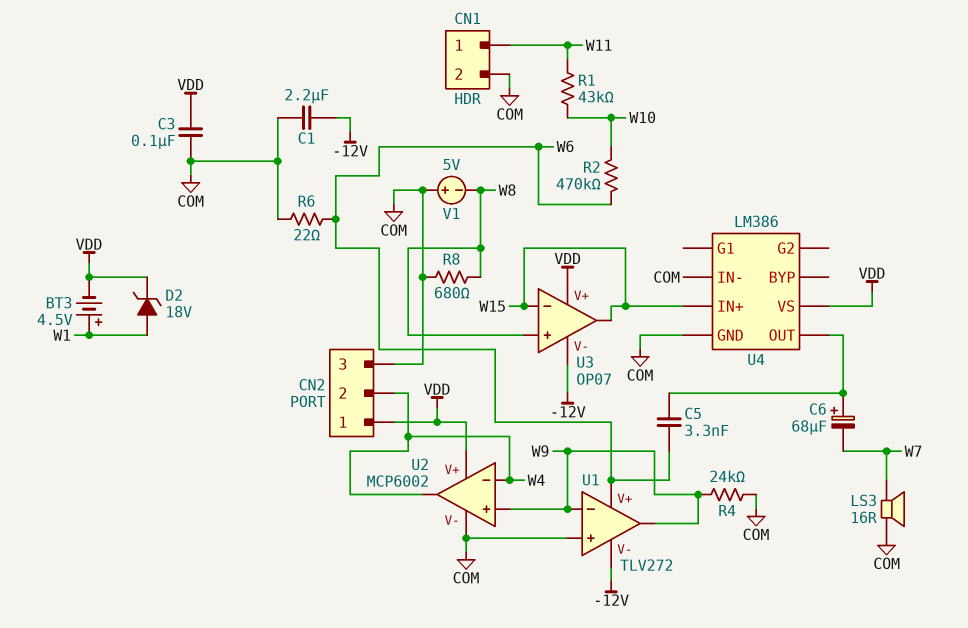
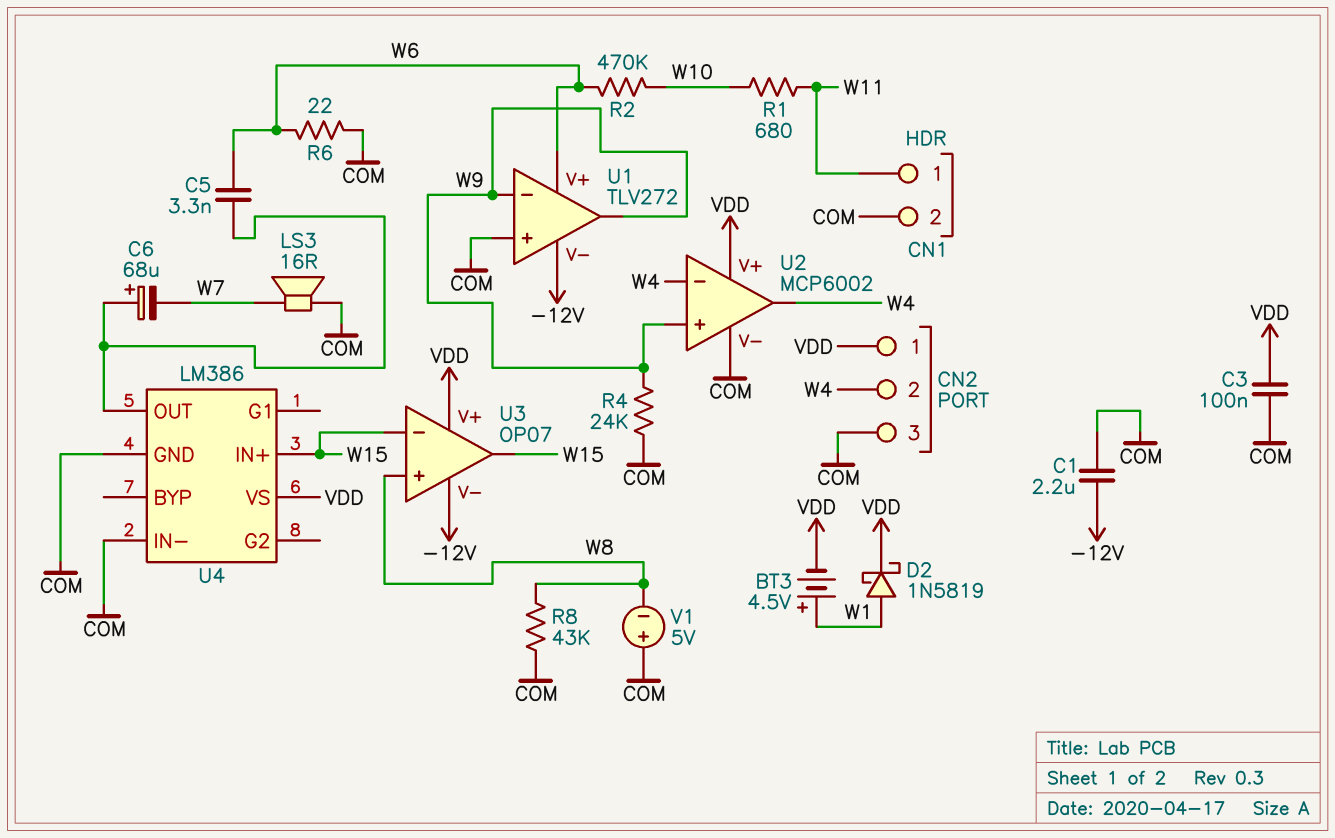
D2: zener 18V (A W1, K VDD) -> schottky 1N5819 (A W1, K VDD)
R1: 43k (W10, W11) -> 680 (W10, W11)
R8: 680 (COM, W8) -> 43k (COM, W8)

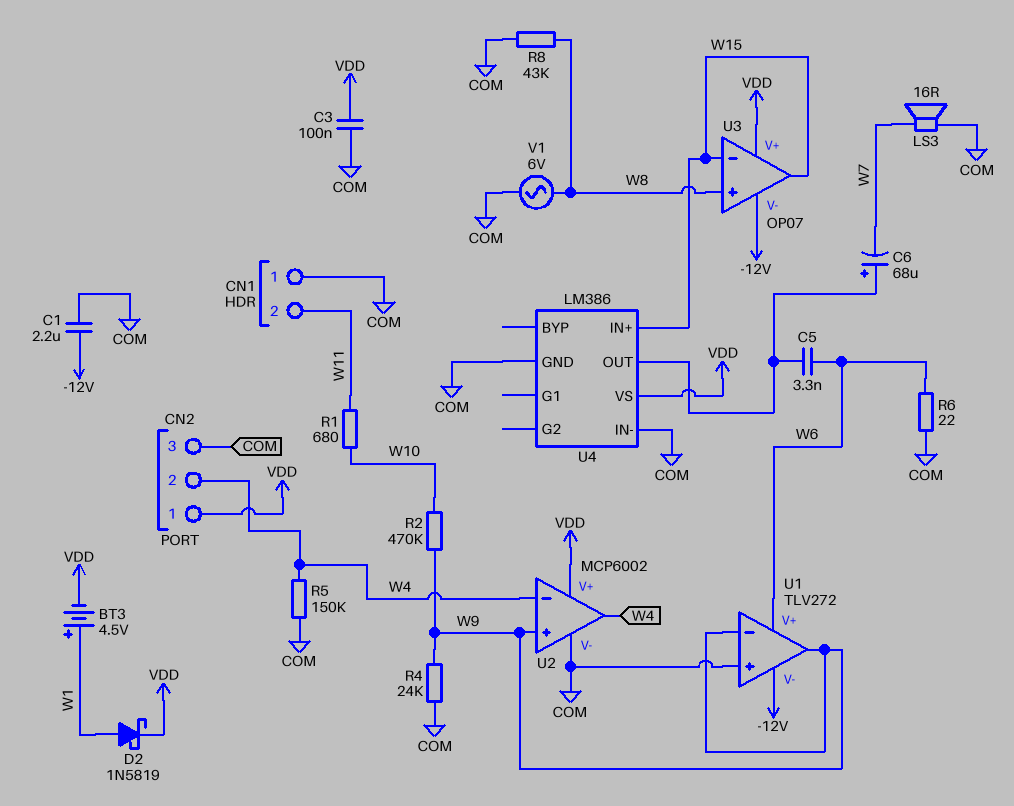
CN1 pin 1: W11 -> COM
CN1 pin 2: COM -> W11
R2: 470k (W6, W10) -> 470k (W9, W10)
R5: none -> 150k (COM, W4)
V1: 5V (plus COM, minus W8) -> AC 6V (COM, W8)

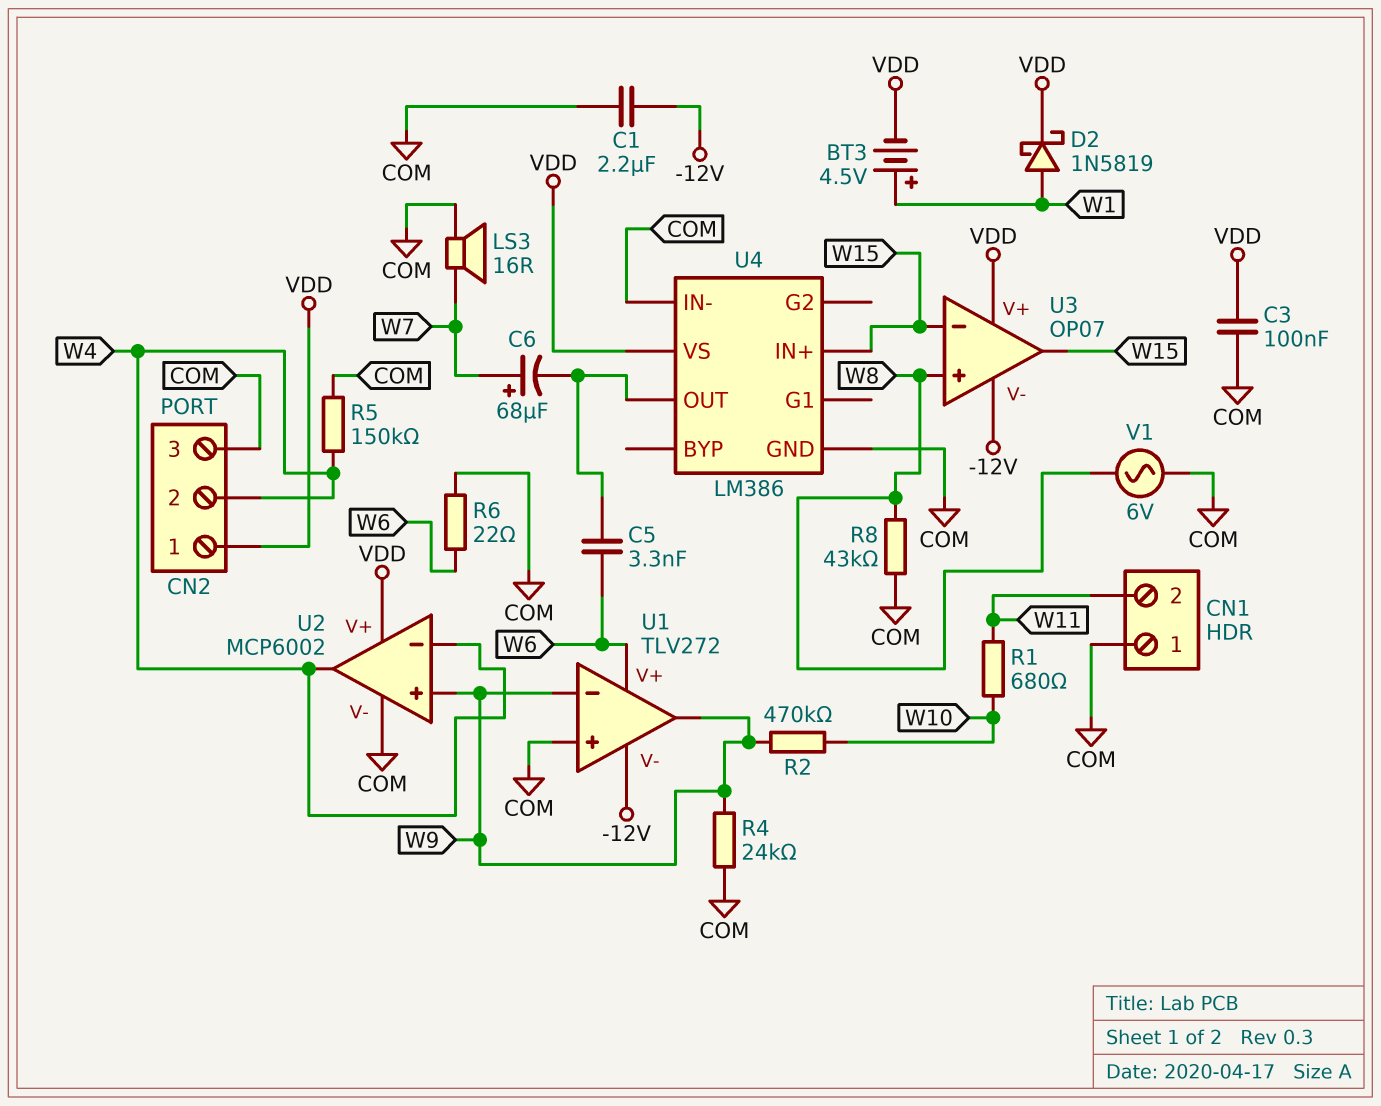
C6: 68uF (plus U4/OUT, minus W7) -> 68uF (plus W7, minus U4/OUT)

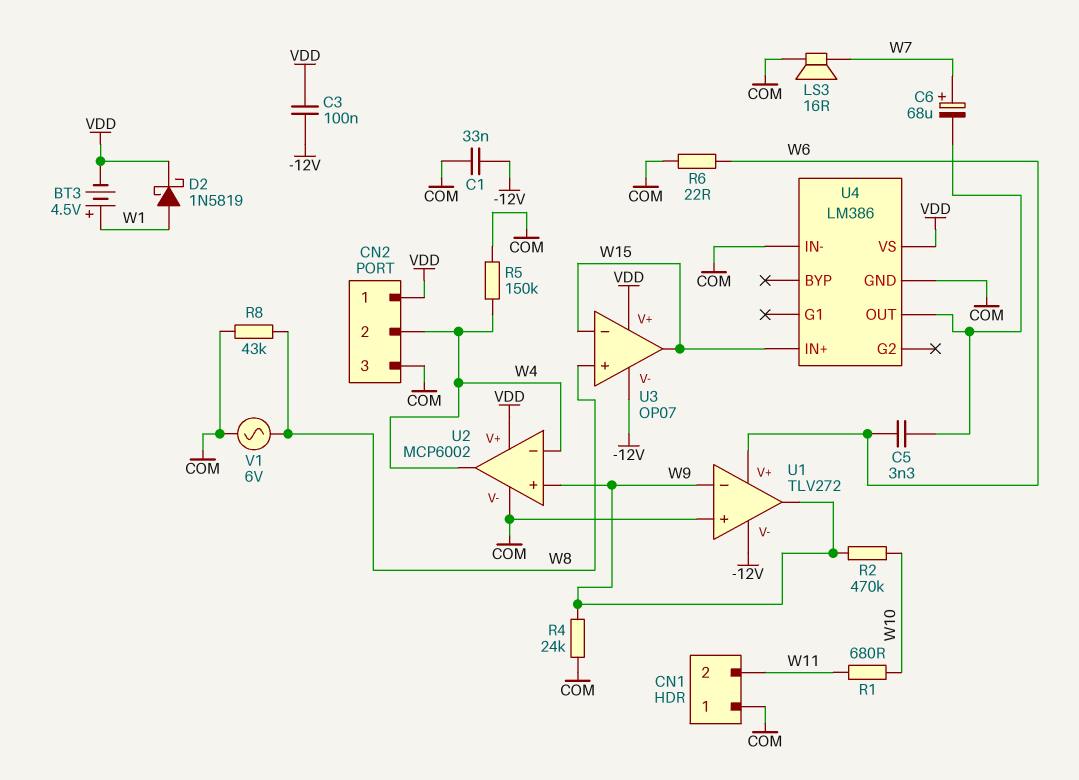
C1: 2.2uF (-12V, COM) -> 33nF (-12V, COM)
C3: 100nF (COM, VDD) -> 100nF (-12V, VDD)

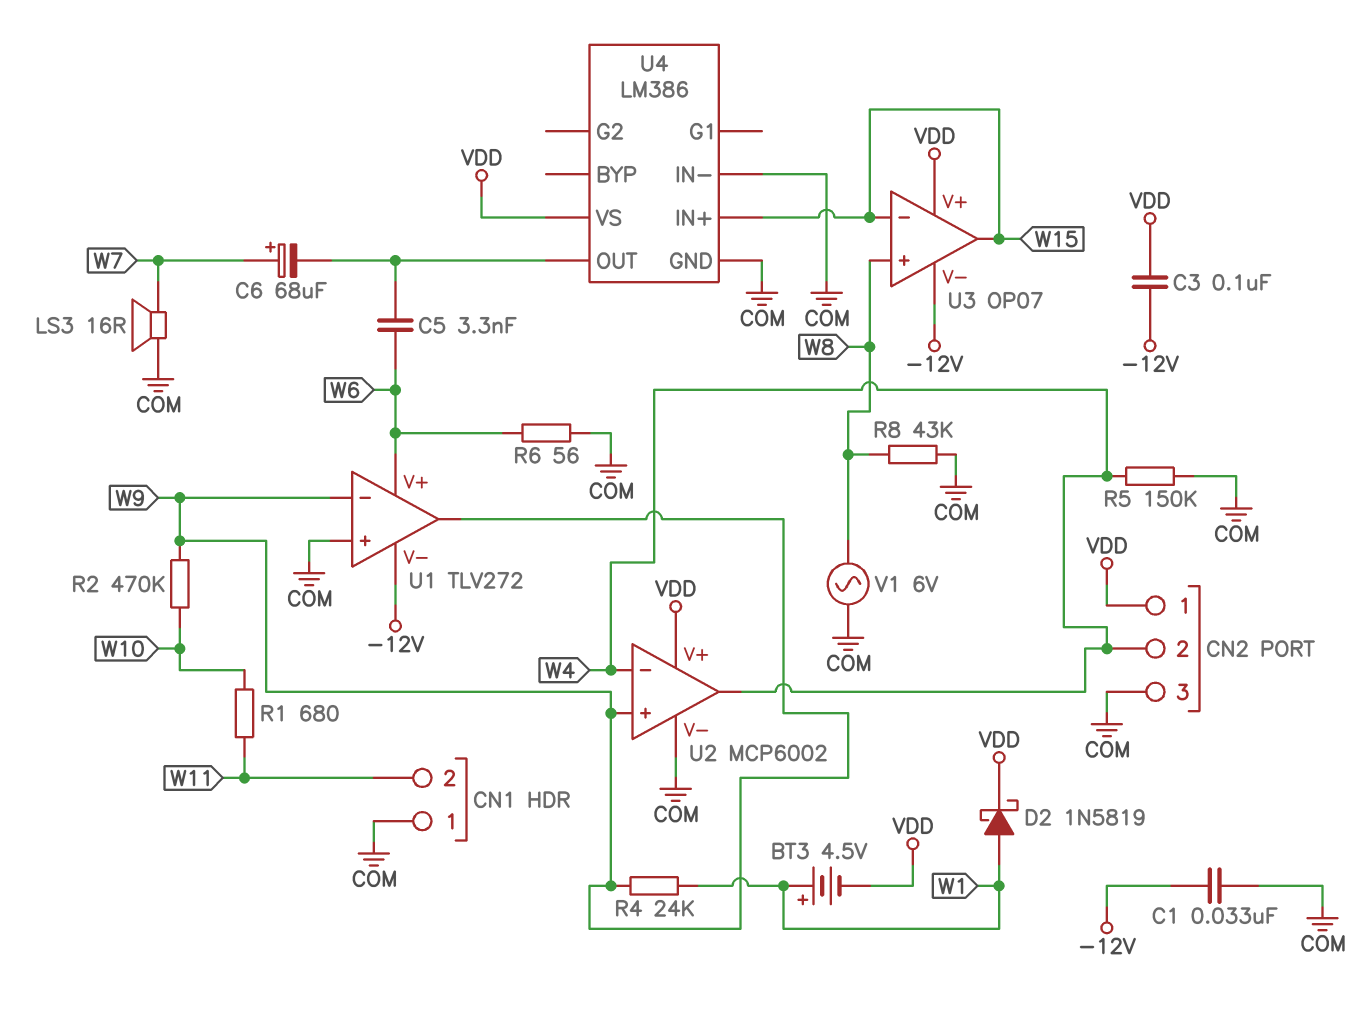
R4: 24k (COM, W9) -> 24k (W1, W9)
R6: 22 (COM, W6) -> 56 (COM, W6)

